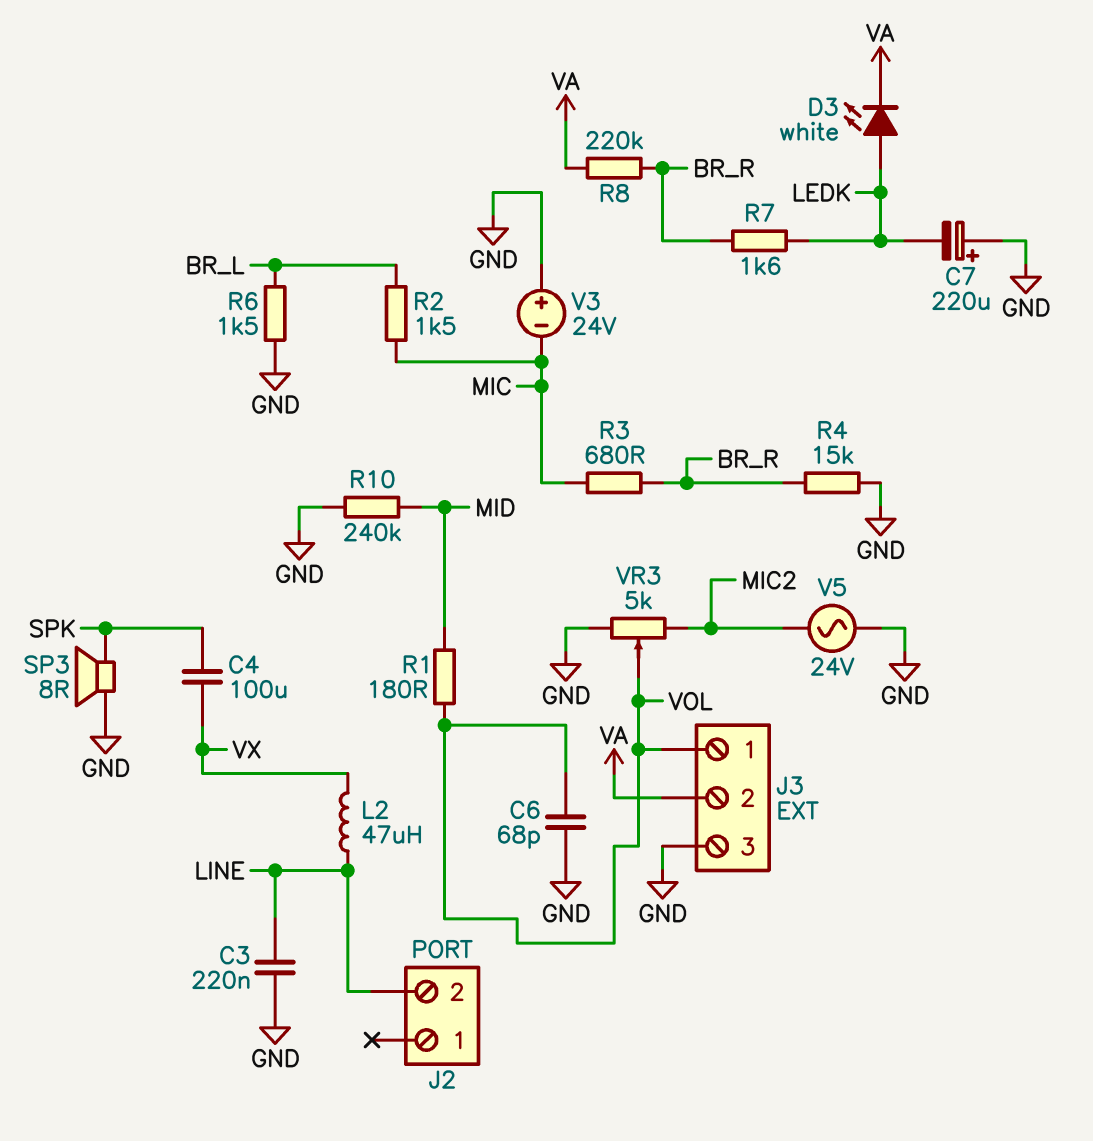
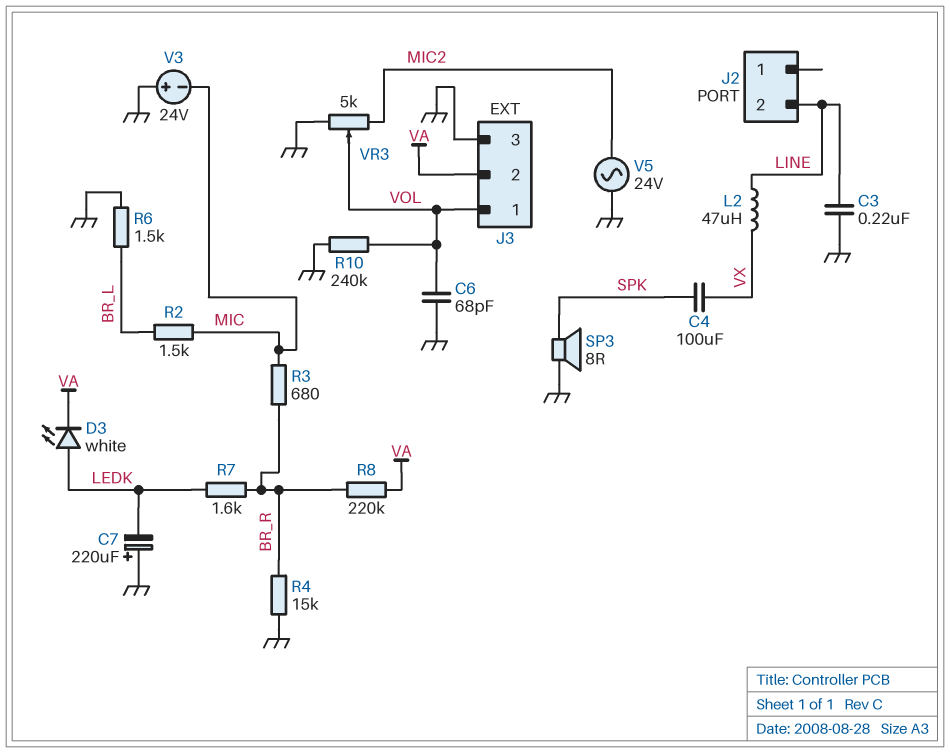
R1: 180 (MID, VOL) -> none
R10: 240k (GND, MID) -> 240k (GND, VOL)

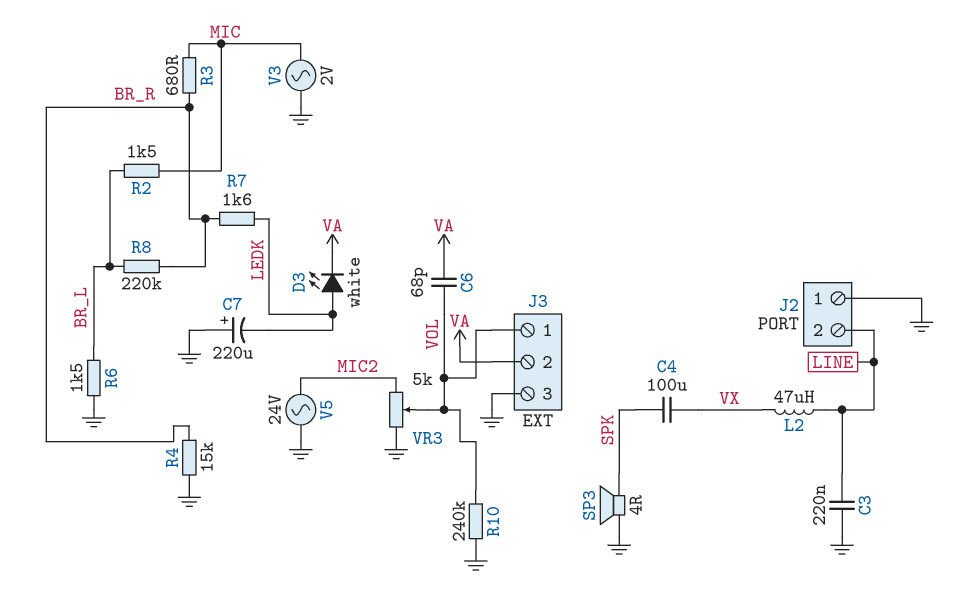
C6: 68pF (GND, VOL) -> 68pF (VA, VOL)
J2 pin 1: none -> GND
R8: 220k (BR_R, VA) -> 220k (BR_L, BR_R)
SP3: speaker 8R (GND, SPK) -> speaker 4R (GND, SPK)
V3: 24V (plus GND, minus MIC) -> AC 2V (GND, MIC)

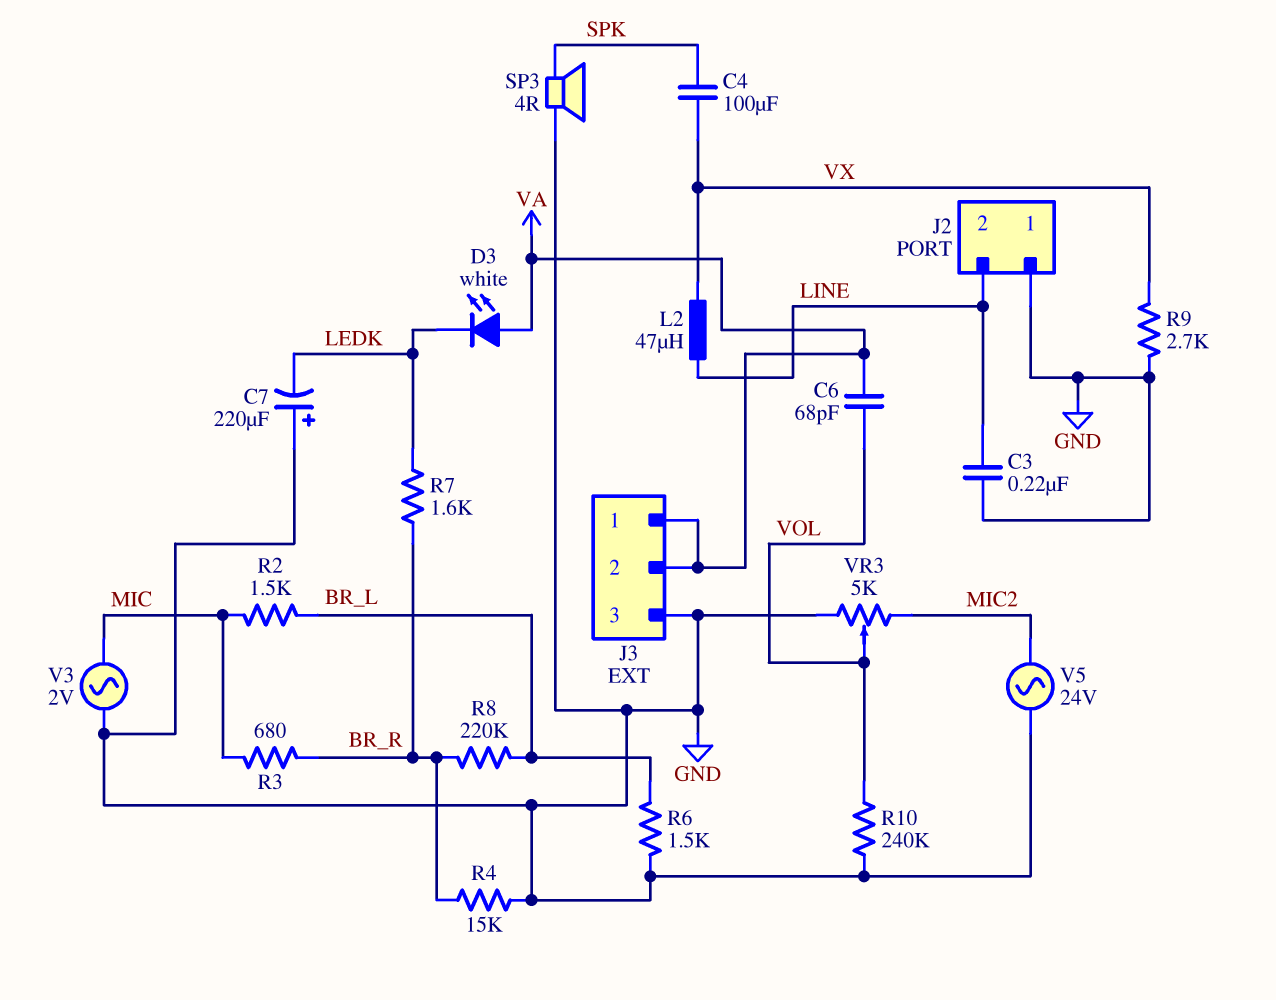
D3: LED white (A LEDK, K VA) -> LED white (A VA, K LEDK)
J3 pin 1: VOL -> VA
R9: none -> 2.7k (GND, VX)

